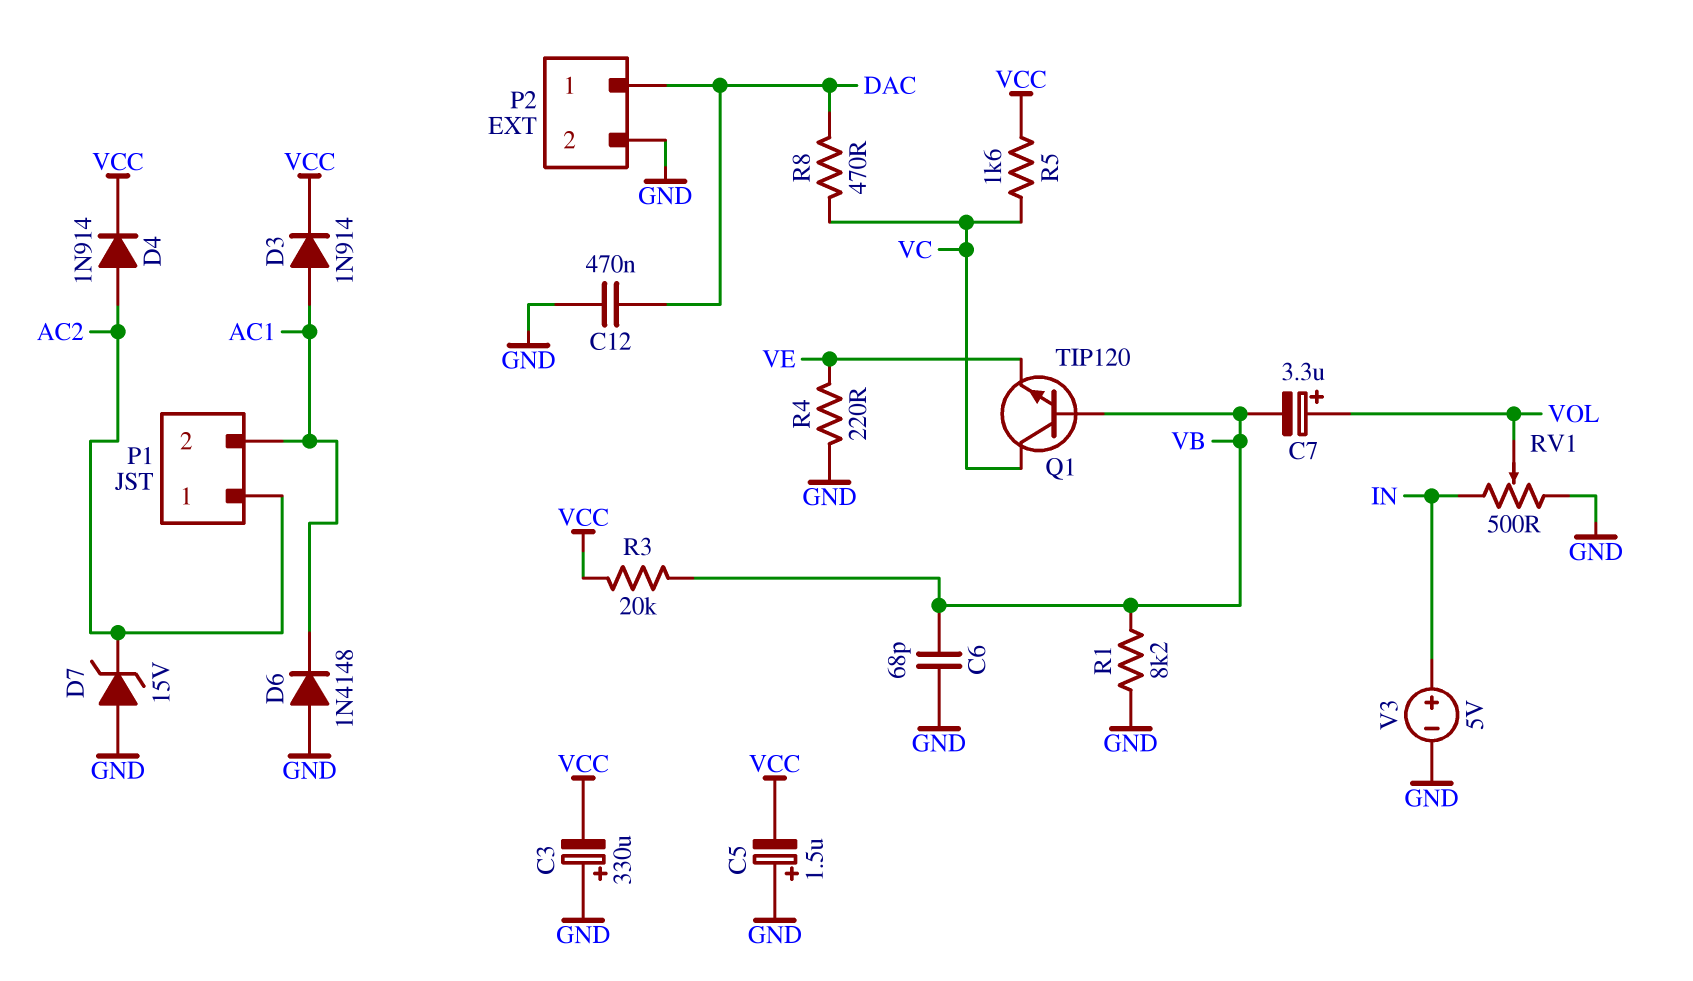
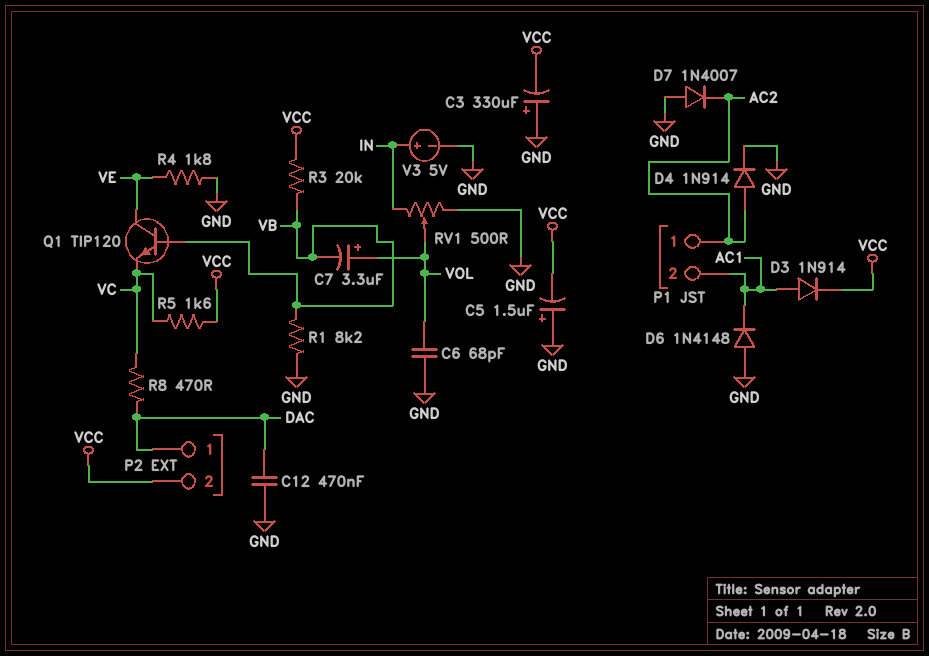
C6: 68pF (GND, VB) -> 68pF (GND, VOL)
D4: diode 1N914 (A AC2, K VCC) -> diode 1N914 (A AC2, K GND)
D7: zener 15V (A GND, K AC2) -> diode 1N4007 (A GND, K AC2)
P2 pin 2: GND -> VCC
Q1: NPN TIP120 (B VB, C VC, E VE) -> NPN TIP120 (B VB, C VE, E VC)
R4: 220 (GND, VE) -> 1.8k (GND, VE)

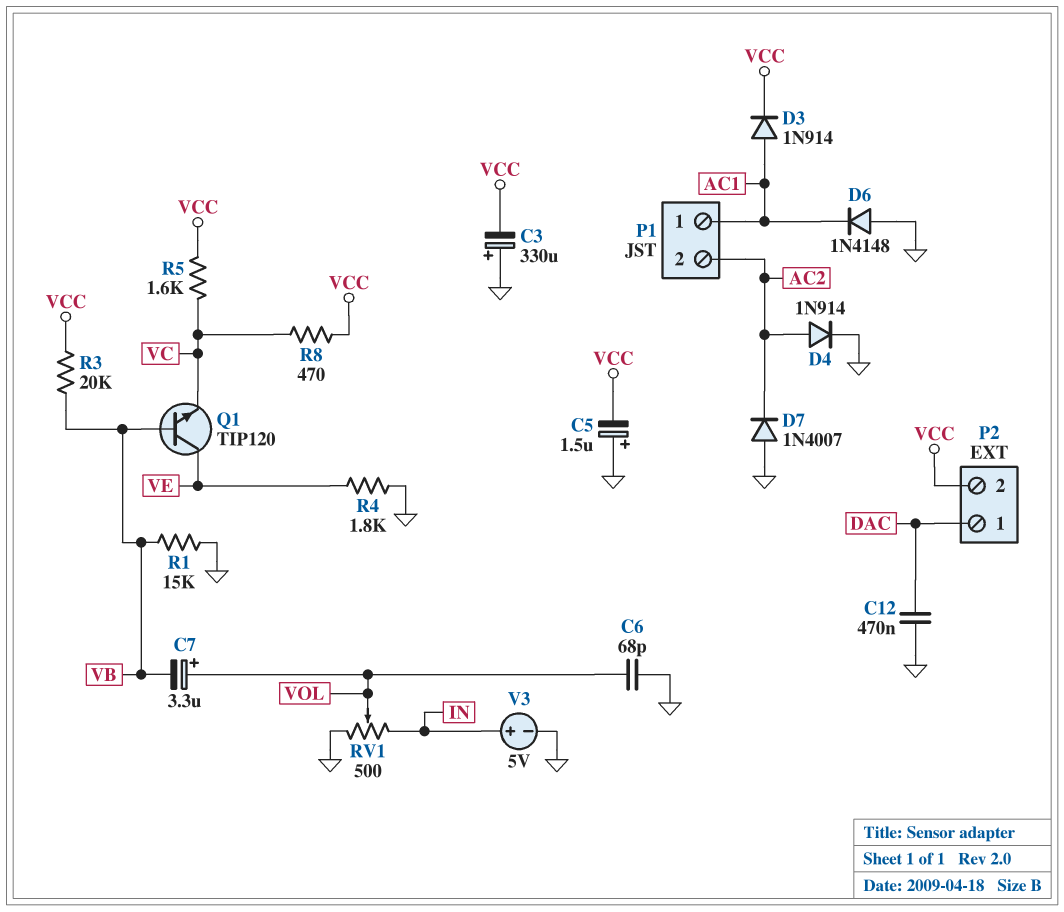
P1 pin 1: AC2 -> AC1
P1 pin 2: AC1 -> AC2
R1: 8.2k (GND, VB) -> 15k (GND, VB)
R8: 470 (DAC, VC) -> 470 (VC, VCC)

